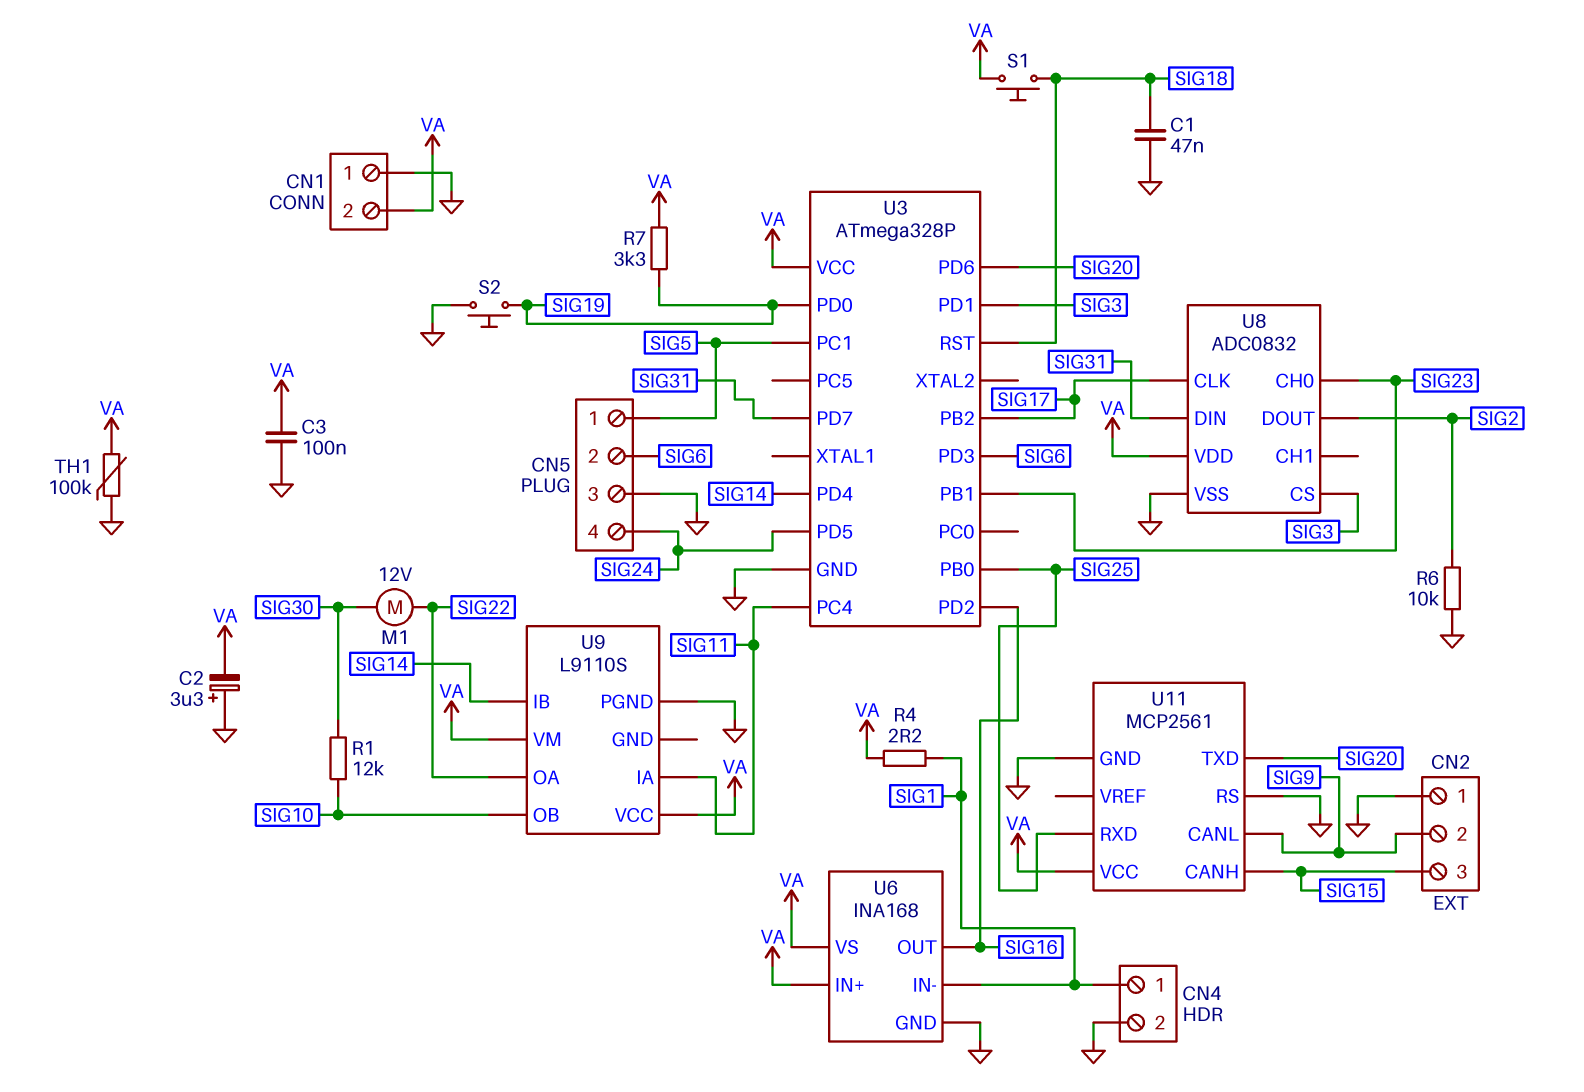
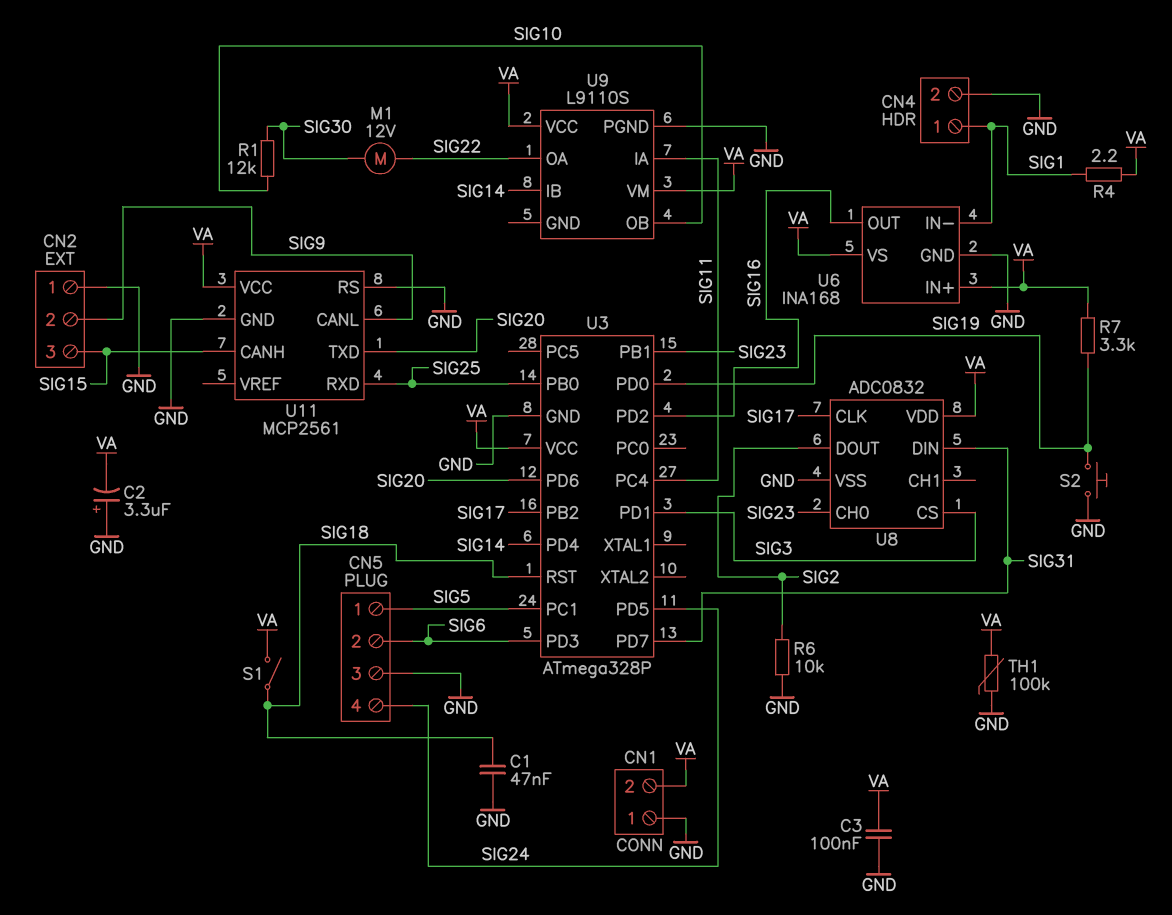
S1: button (SIG18, VA) -> switch (SIG18, VA)

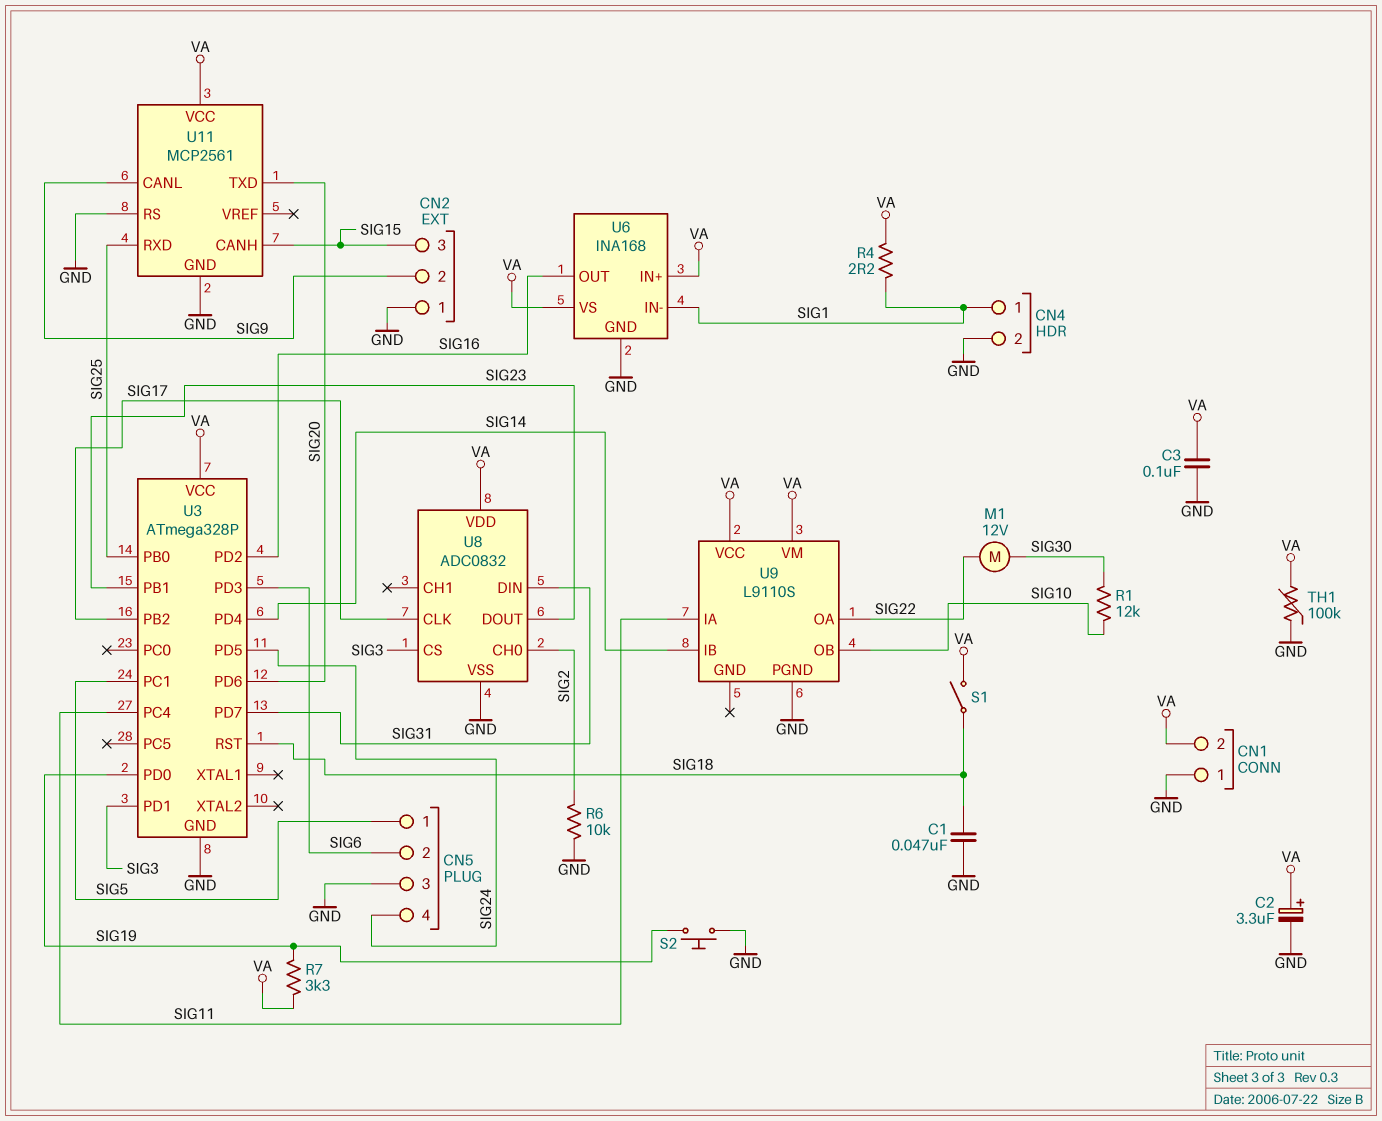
C2: 3.3uF (plus GND, minus VA) -> 3.3uF (plus VA, minus GND)
U8 pin CH0: SIG23 -> SIG2
U8 pin DOUT: SIG2 -> SIG23

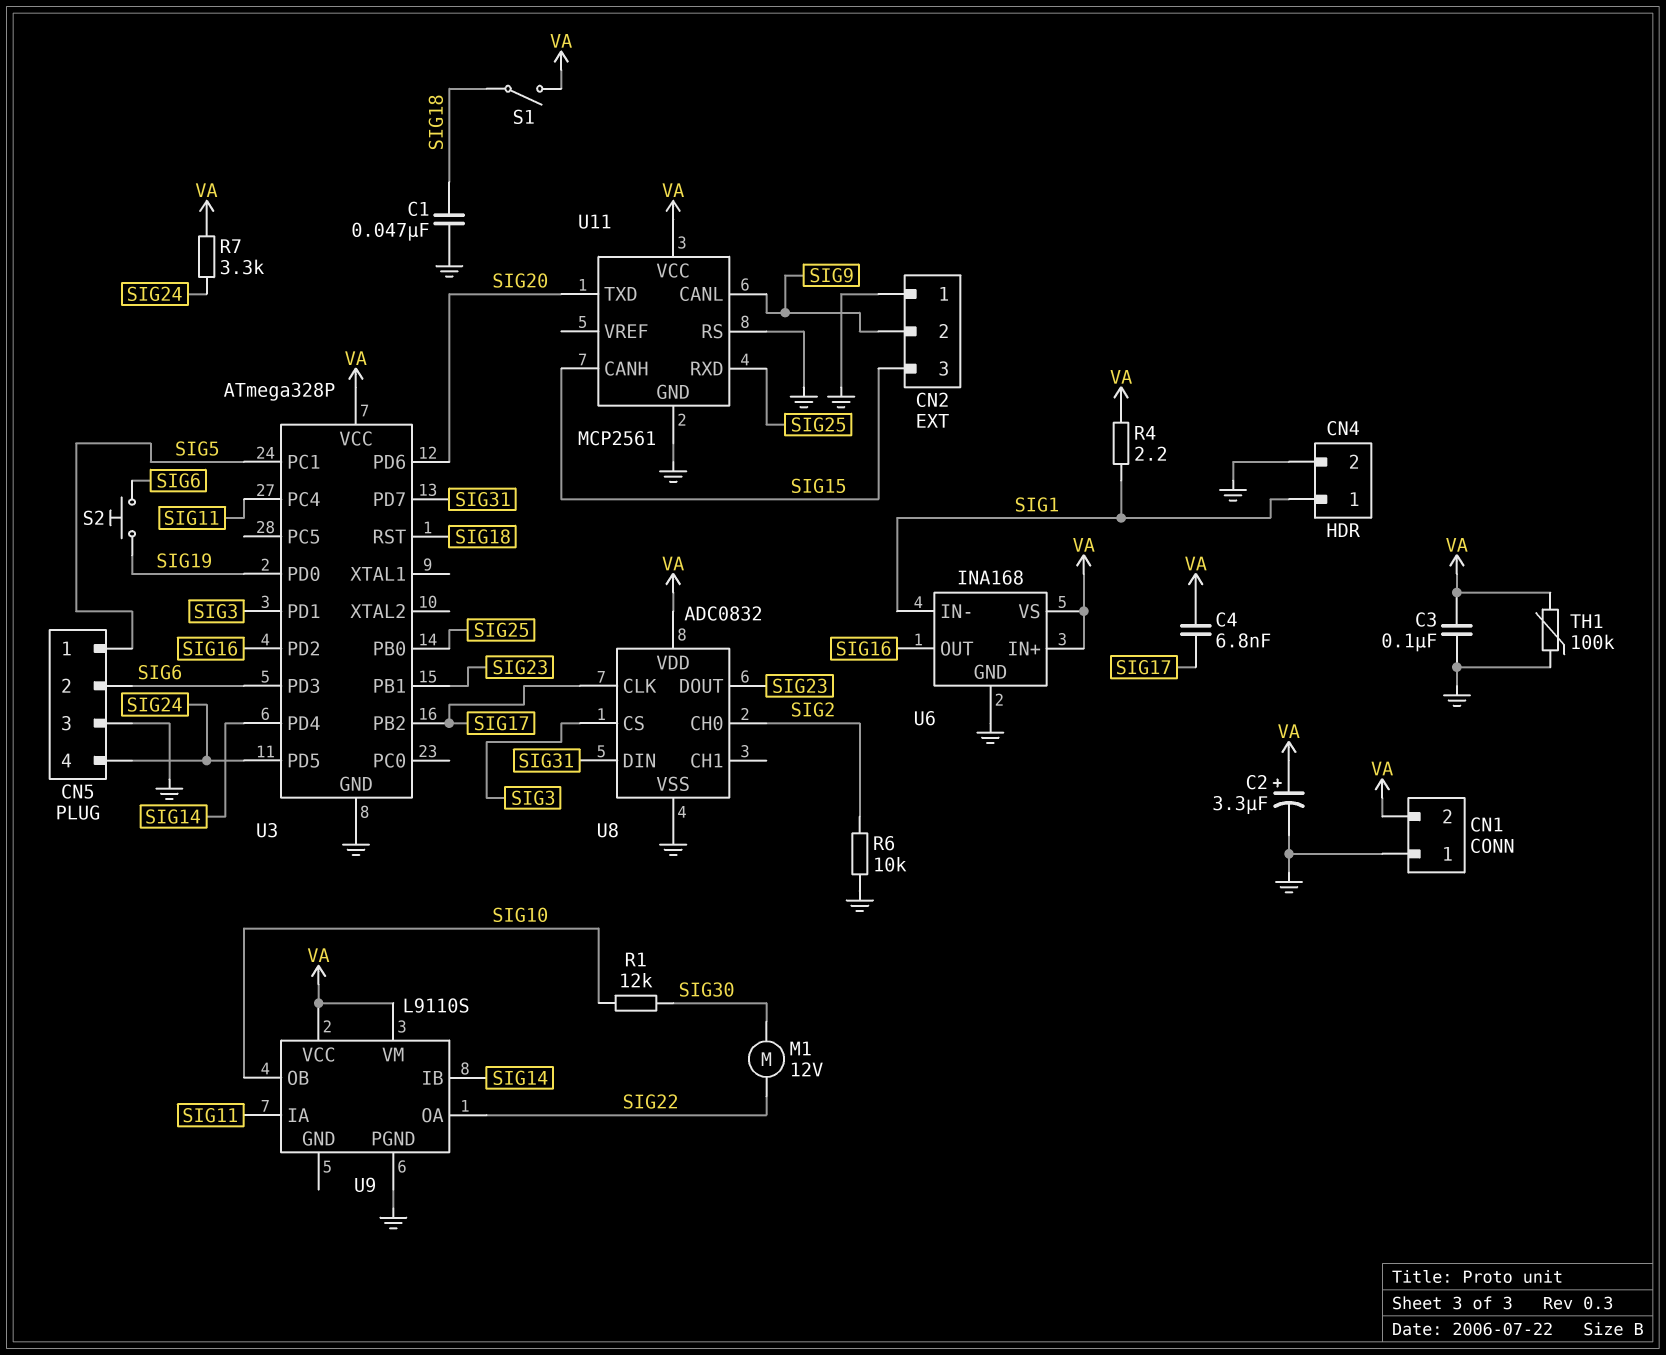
C4: none -> 6.8nF (SIG17, VA)
R7: 3.3k (SIG19, VA) -> 3.3k (SIG24, VA)
S2: button (GND, SIG19) -> button (SIG6, SIG19)

